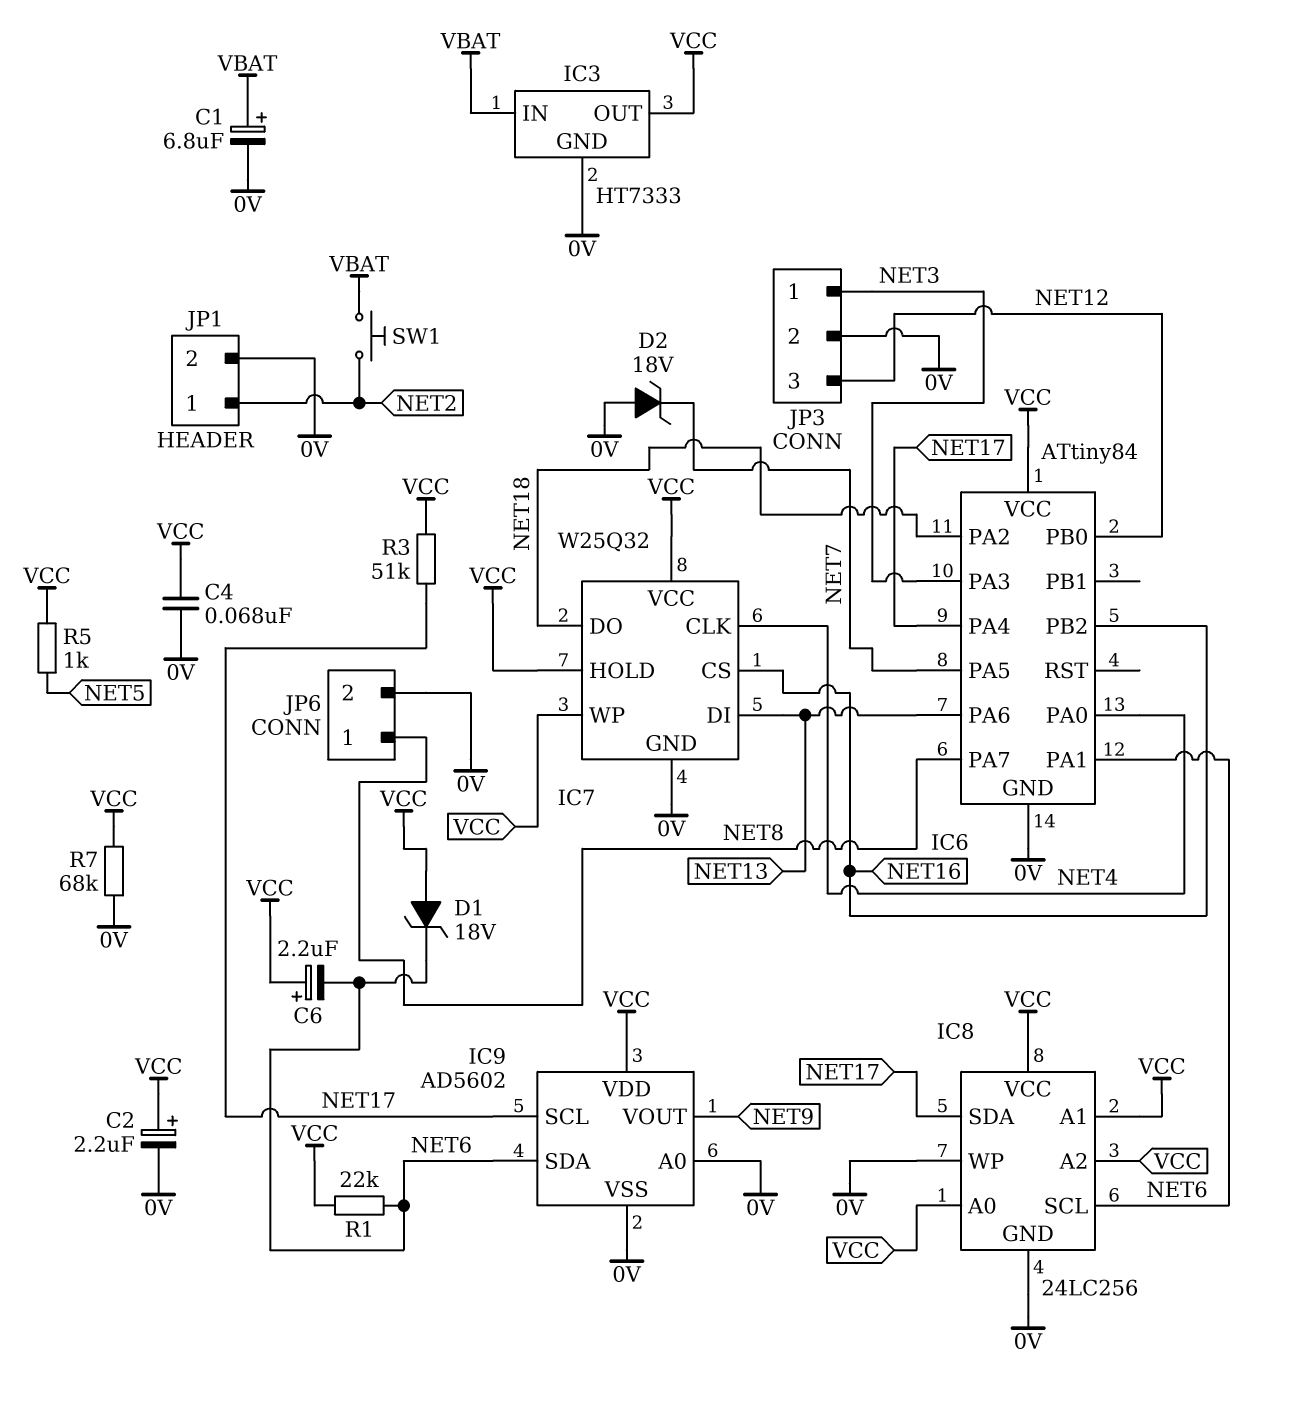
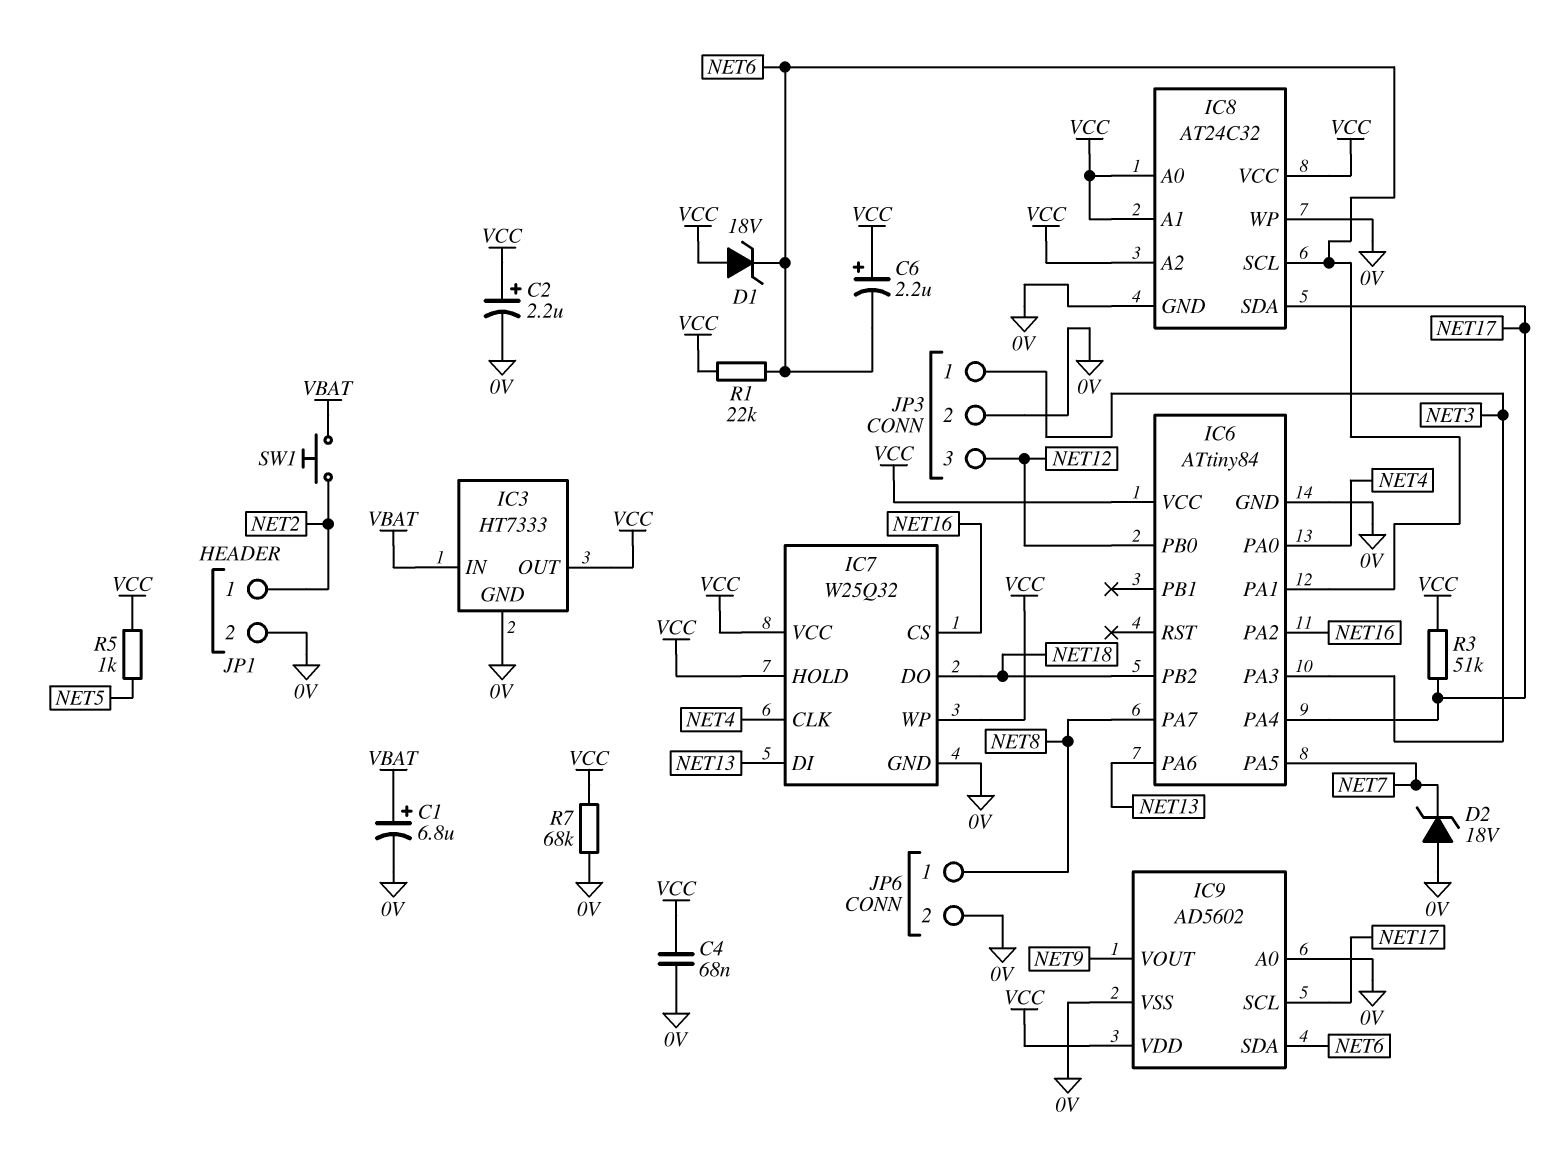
IC6 pin PA2: NET18 -> NET16
IC6 pin PB2: NET16 -> NET18
IC8: 24LC256 -> AT24C32

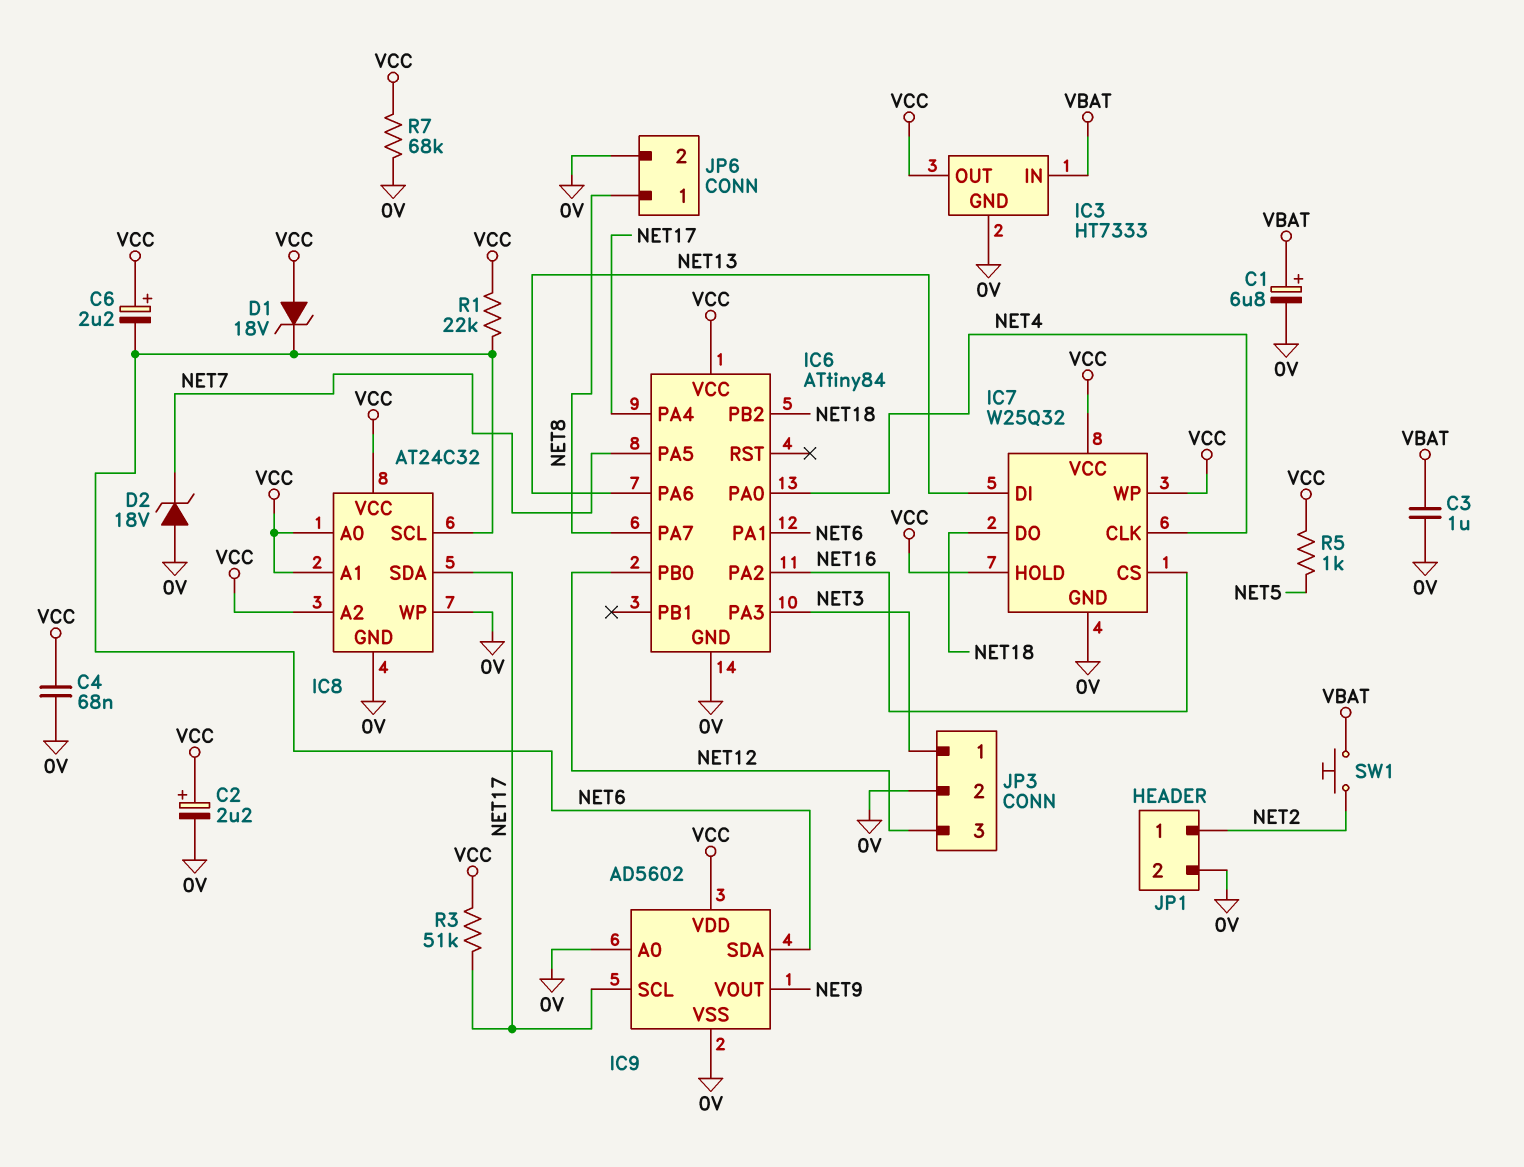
C3: none -> 1uF (0V, VBAT)

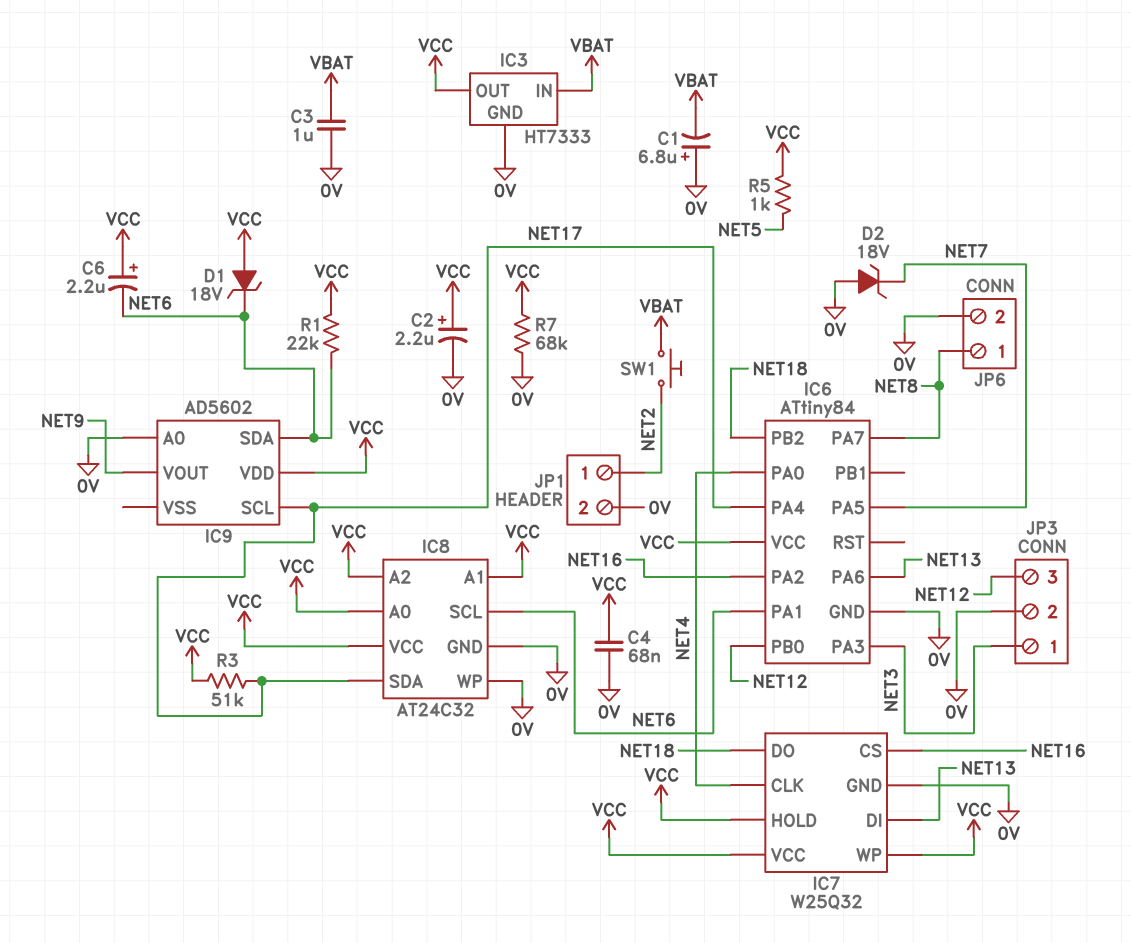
C1: 6.8uF (plus VBAT, minus 0V) -> 6.8uF (plus 0V, minus VBAT)
IC9 pin VSS: 0V -> none

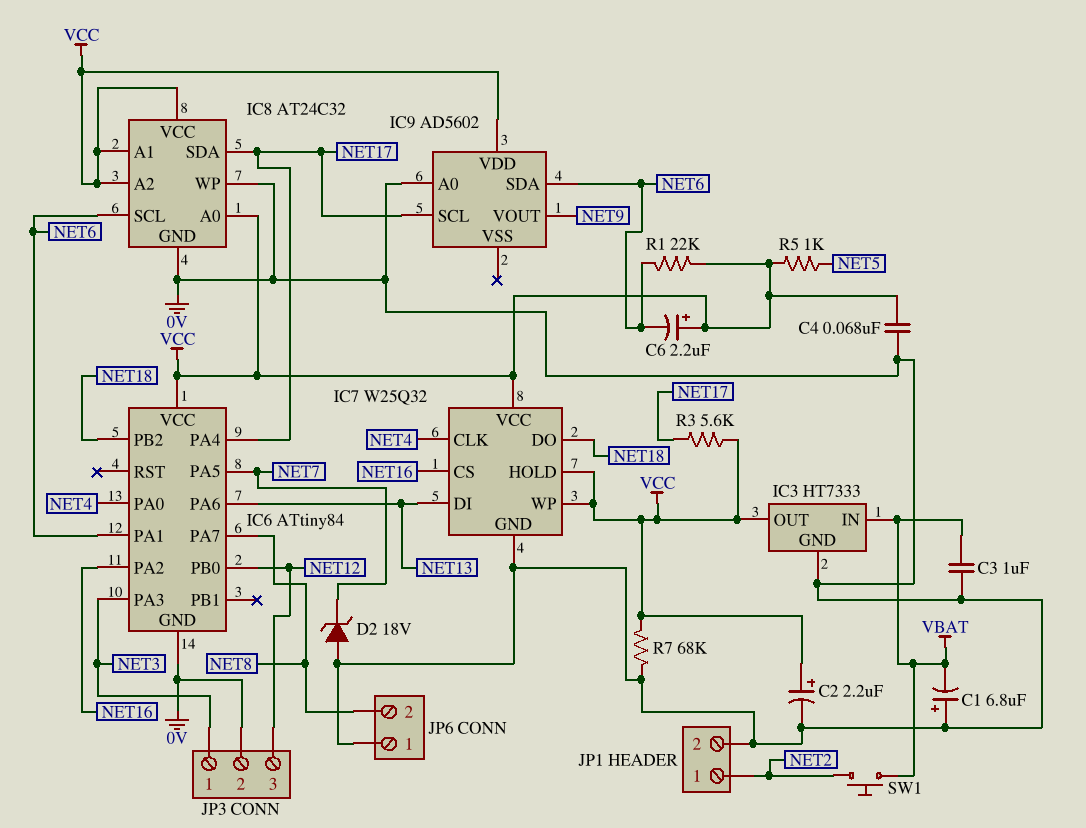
D1: zener 18V (A VCC, K NET6) -> none
JP6 pin 1: NET8 -> 0V
JP6 pin 2: 0V -> NET8
R3: 51k (NET17, VCC) -> 5.6k (NET17, VCC)

